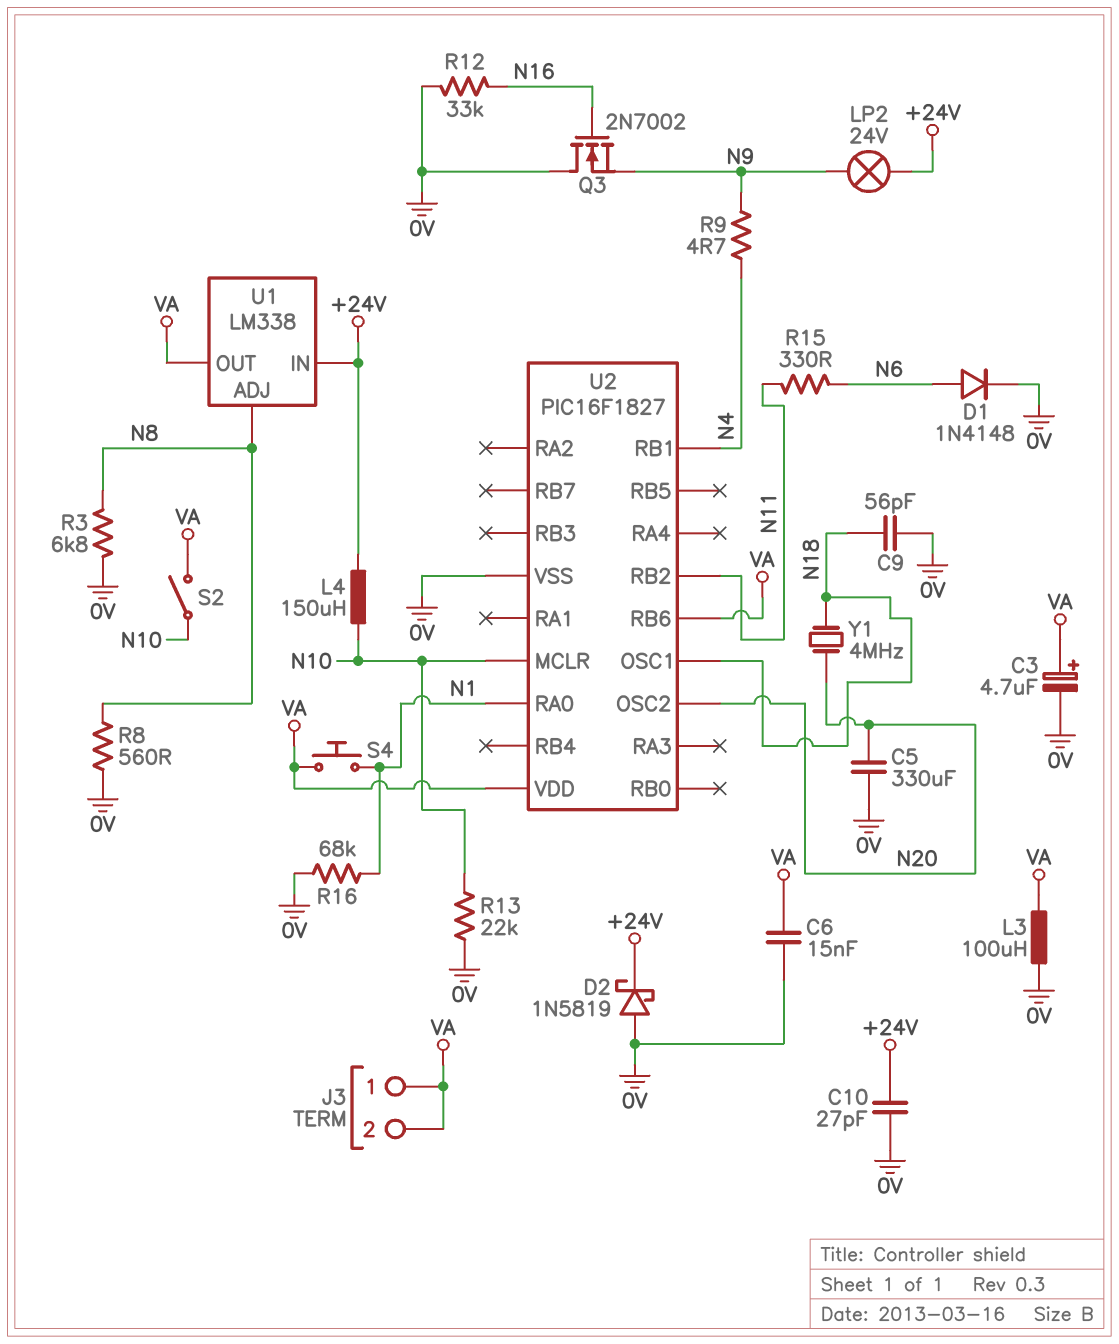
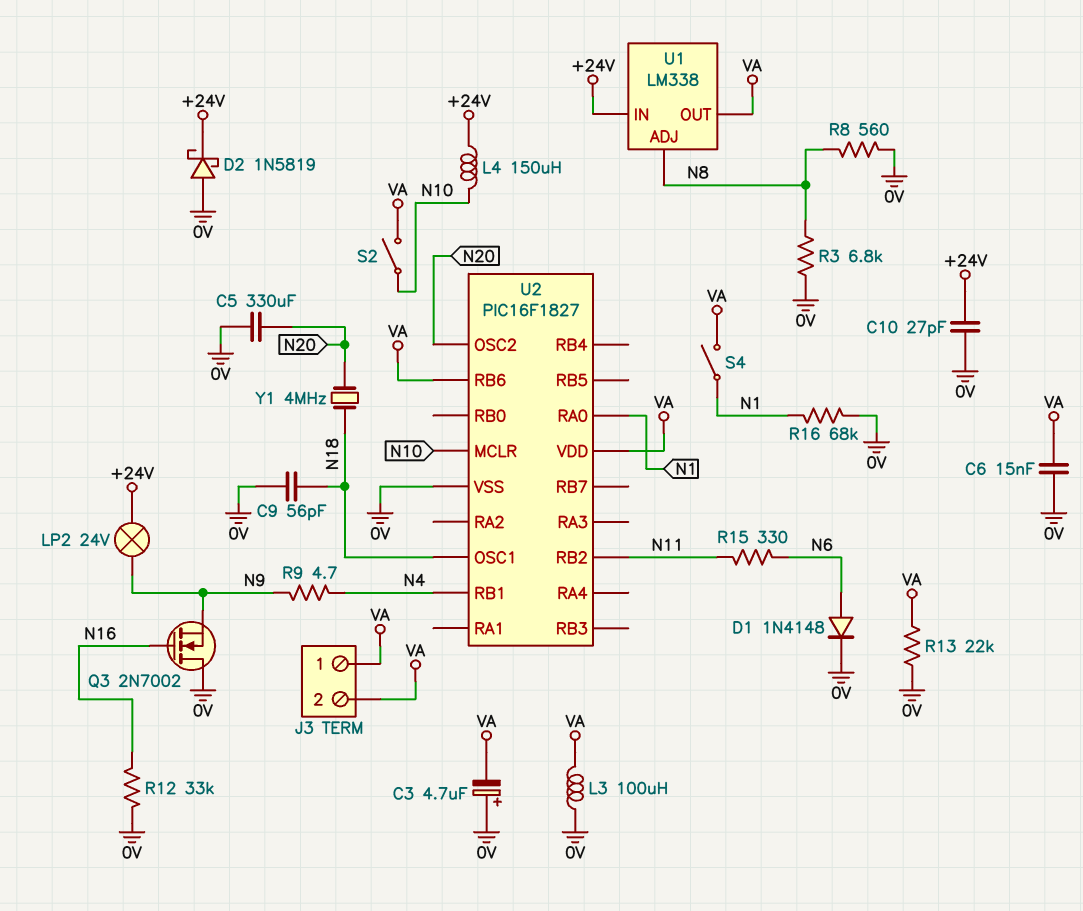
C3: 4.7uF (plus VA, minus 0V) -> 4.7uF (plus 0V, minus VA)
R13: 22k (0V, N10) -> 22k (0V, VA)
S4: button (N1, VA) -> switch (N1, VA)

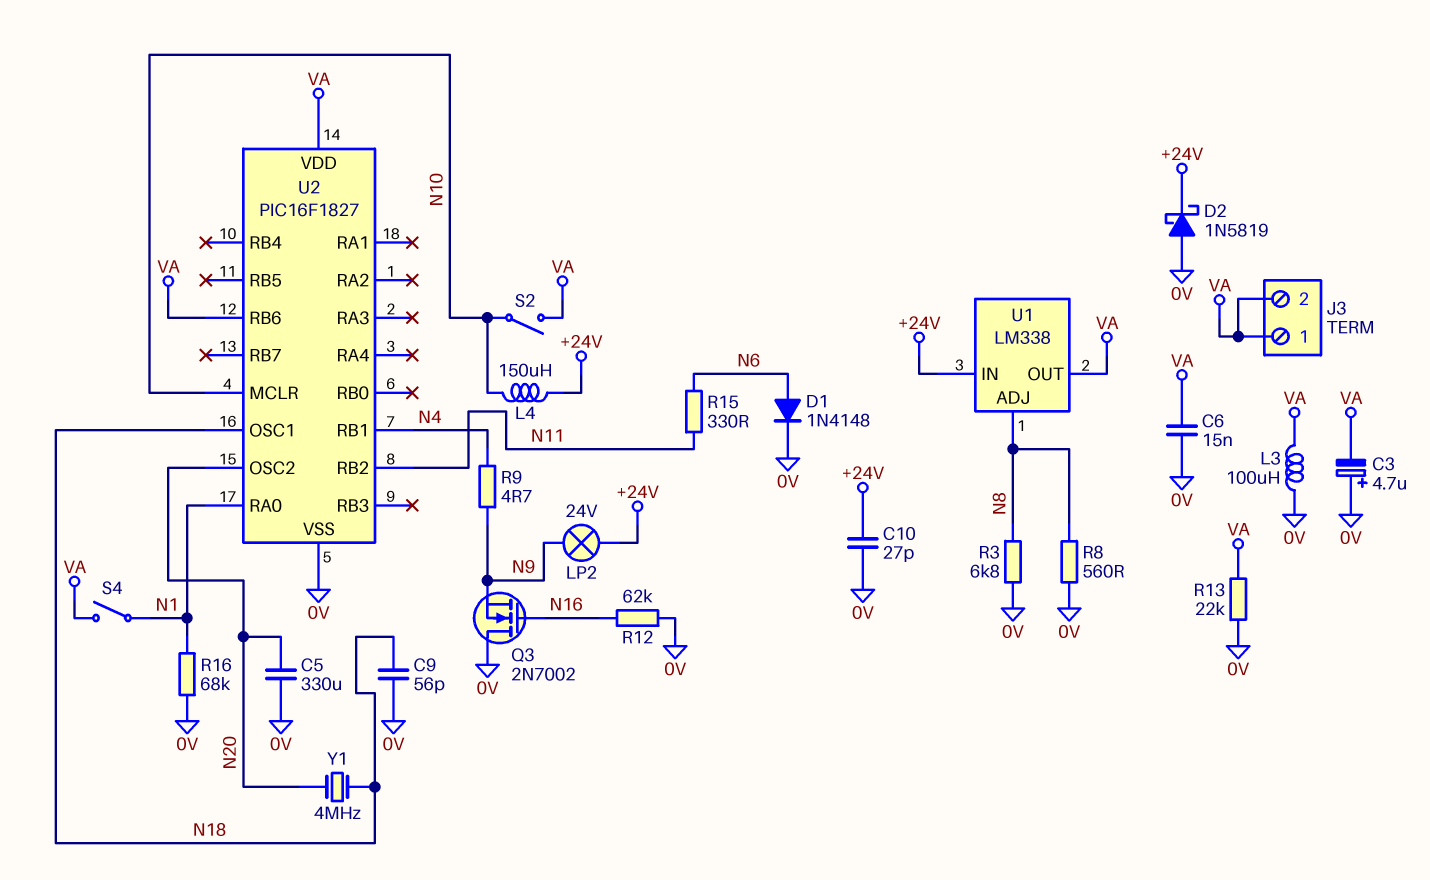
R12: 33k (0V, N16) -> 62k (0V, N16)

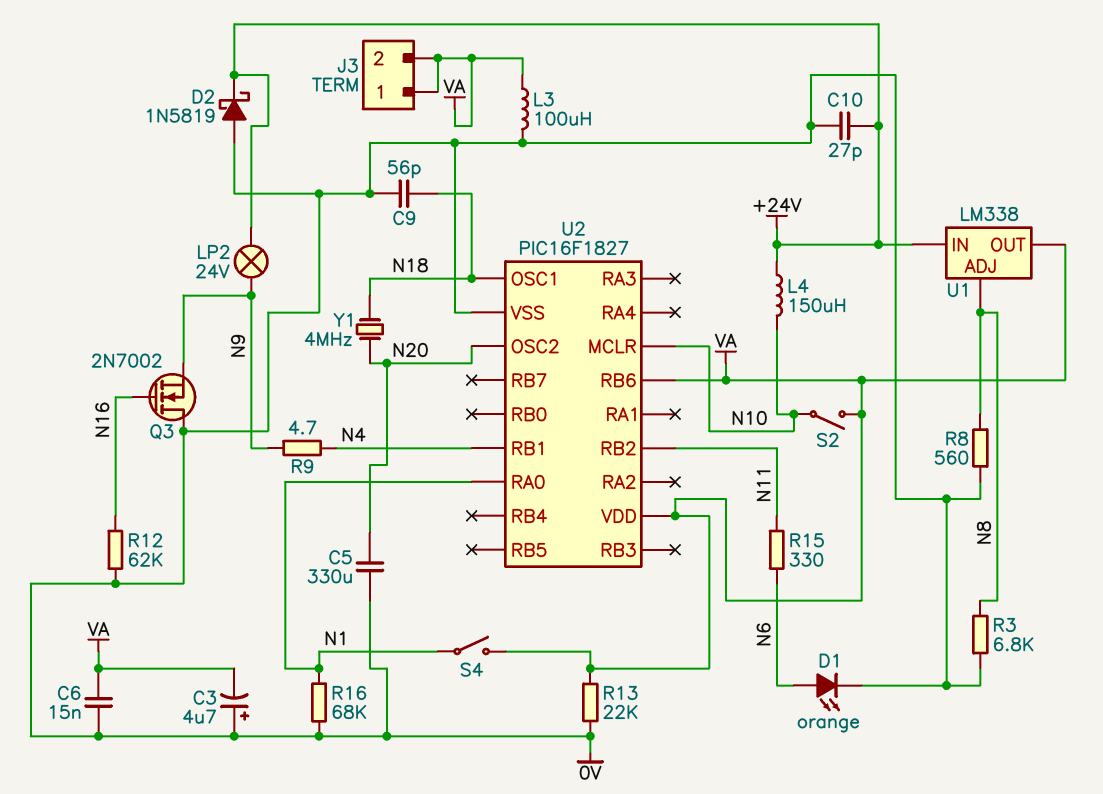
D1: diode 1N4148 (A N6, K 0V) -> LED orange (A N6, K 0V)

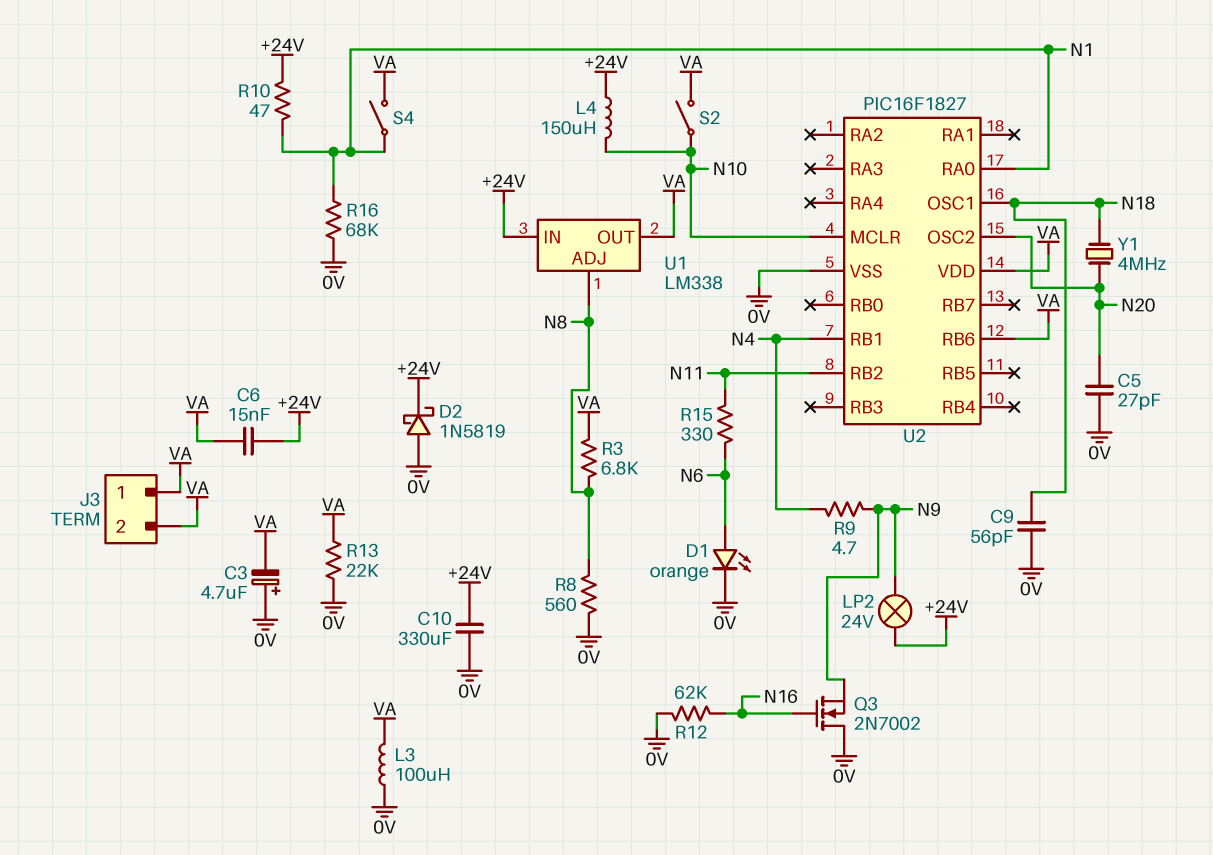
C5: 330uF (0V, N20) -> 27pF (0V, N20)
C6: 15nF (0V, VA) -> 15nF (+24V, VA)
C10: 27pF (+24V, 0V) -> 330uF (+24V, 0V)
R3: 6.8k (0V, N8) -> 6.8k (N8, VA)
R10: none -> 47 (+24V, N1)

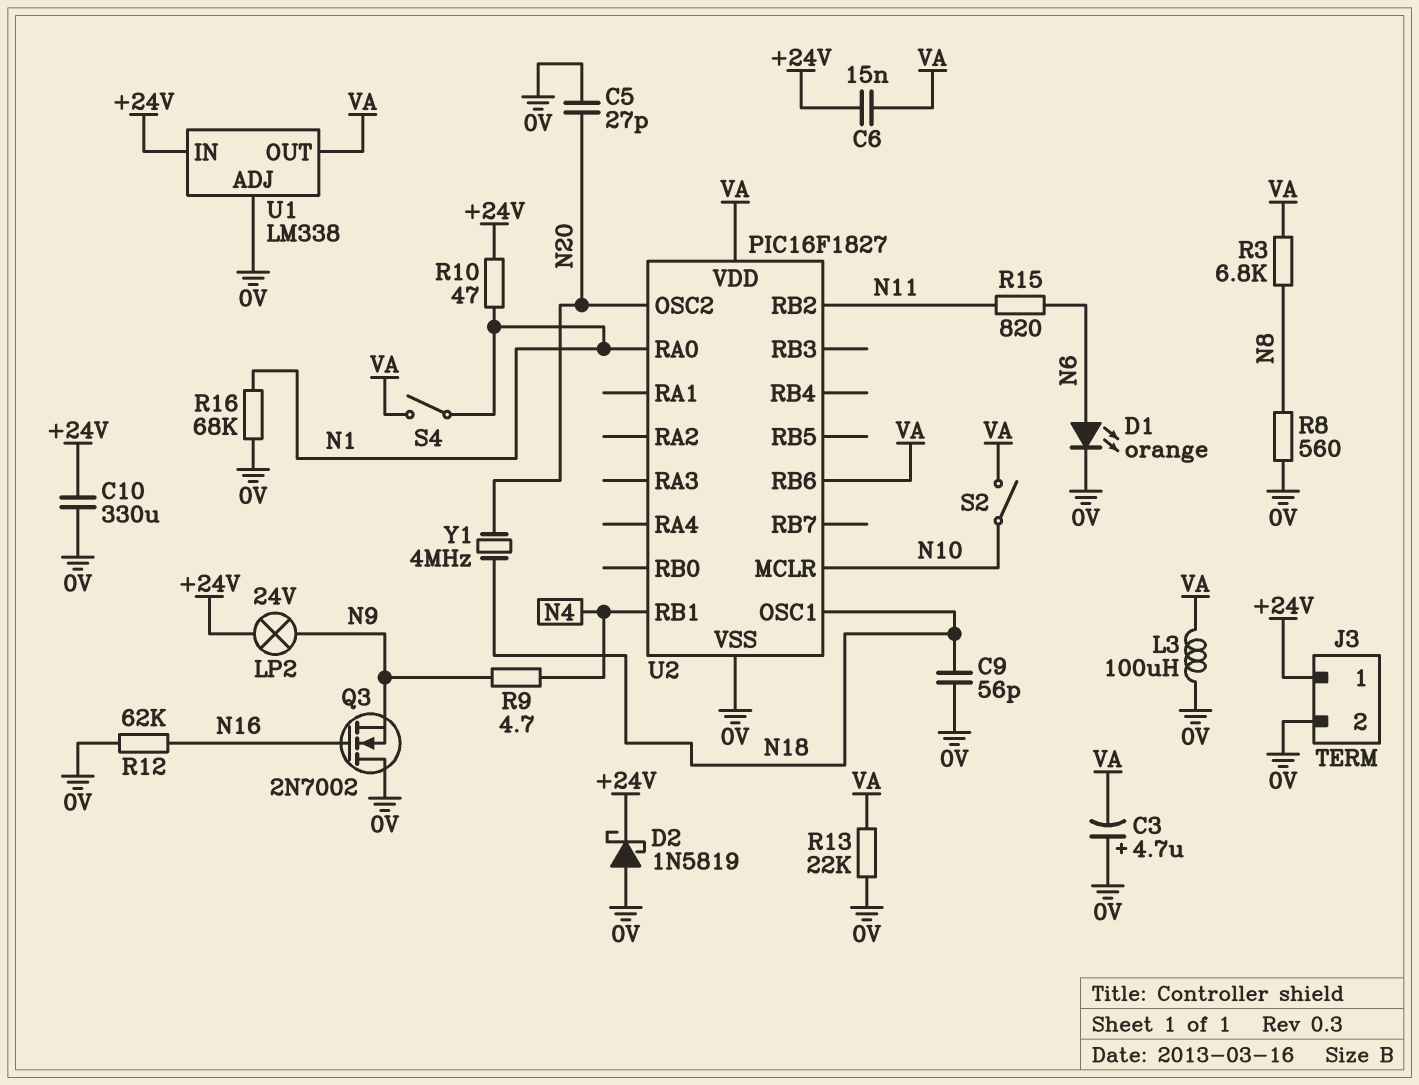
J3 pin 1: VA -> +24V
J3 pin 2: VA -> 0V
L4: 150uH (+24V, N10) -> none
R15: 330 (N6, N11) -> 820 (N6, N11)
U1 pin ADJ: N8 -> 0V

